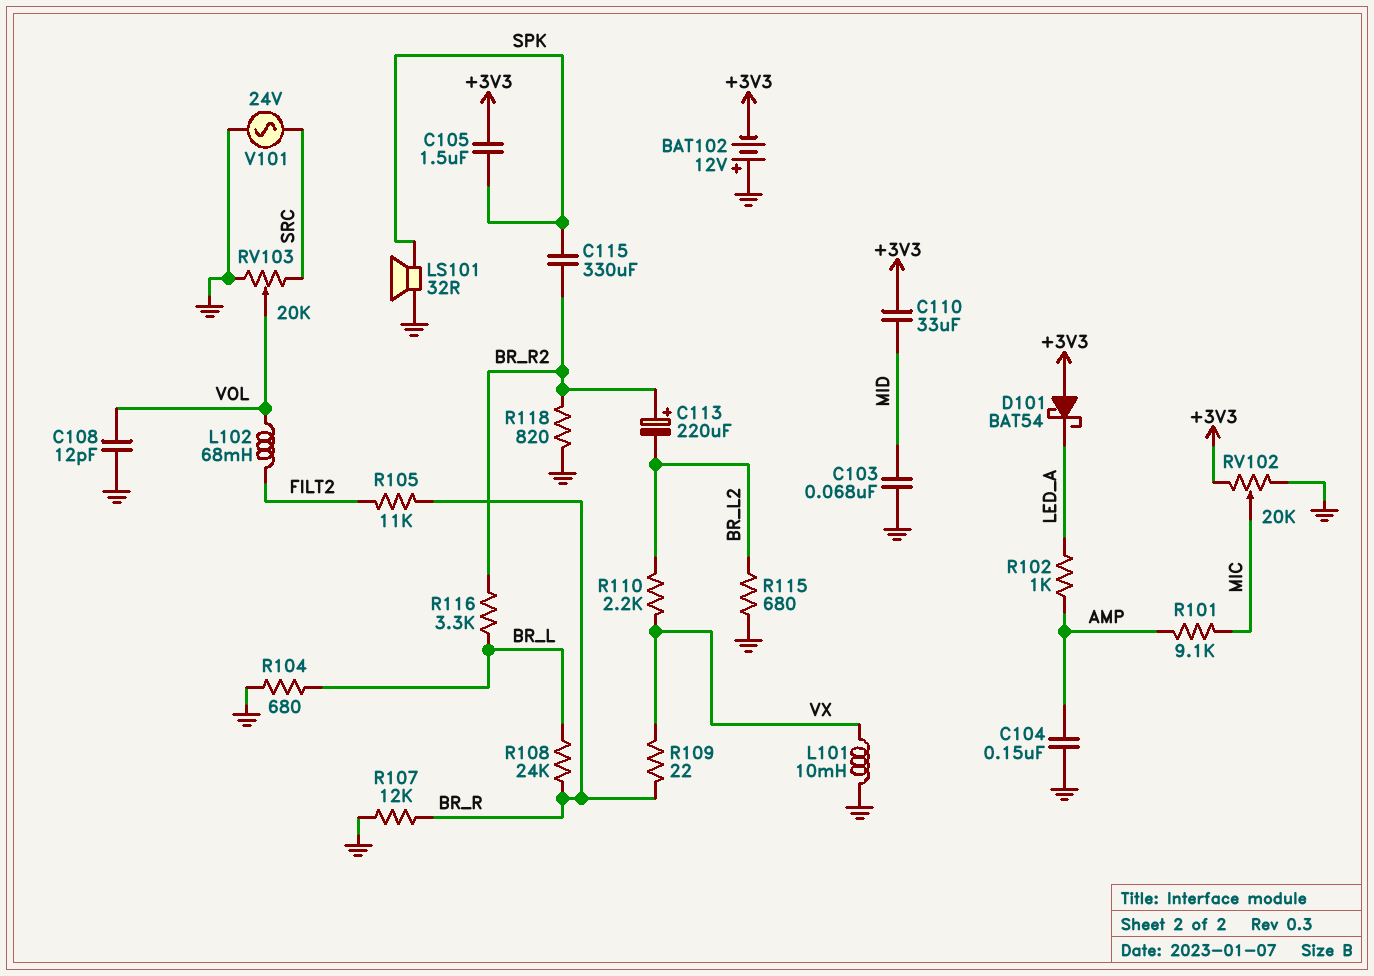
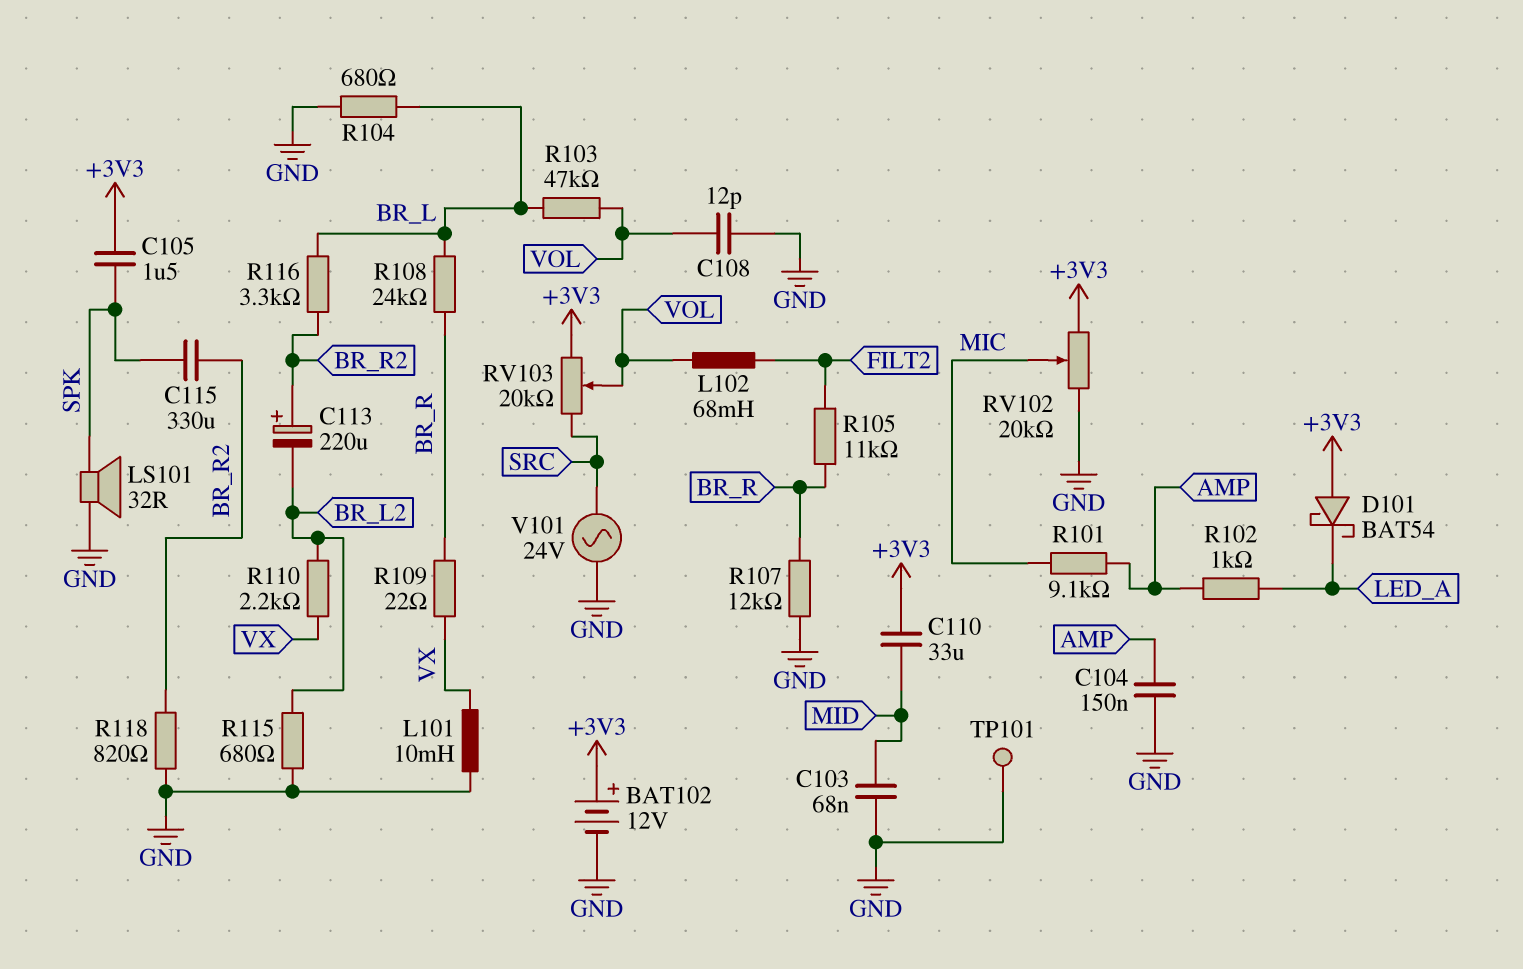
BAT102: 12V (plus GND, minus +3V3) -> 12V (plus +3V3, minus GND)
R103: none -> 47k (BR_L, VOL)
RV103: 20k (GND, SRC, wiper VOL) -> 20k (+3V3, SRC, wiper VOL)
TP101: none -> test point (GND)

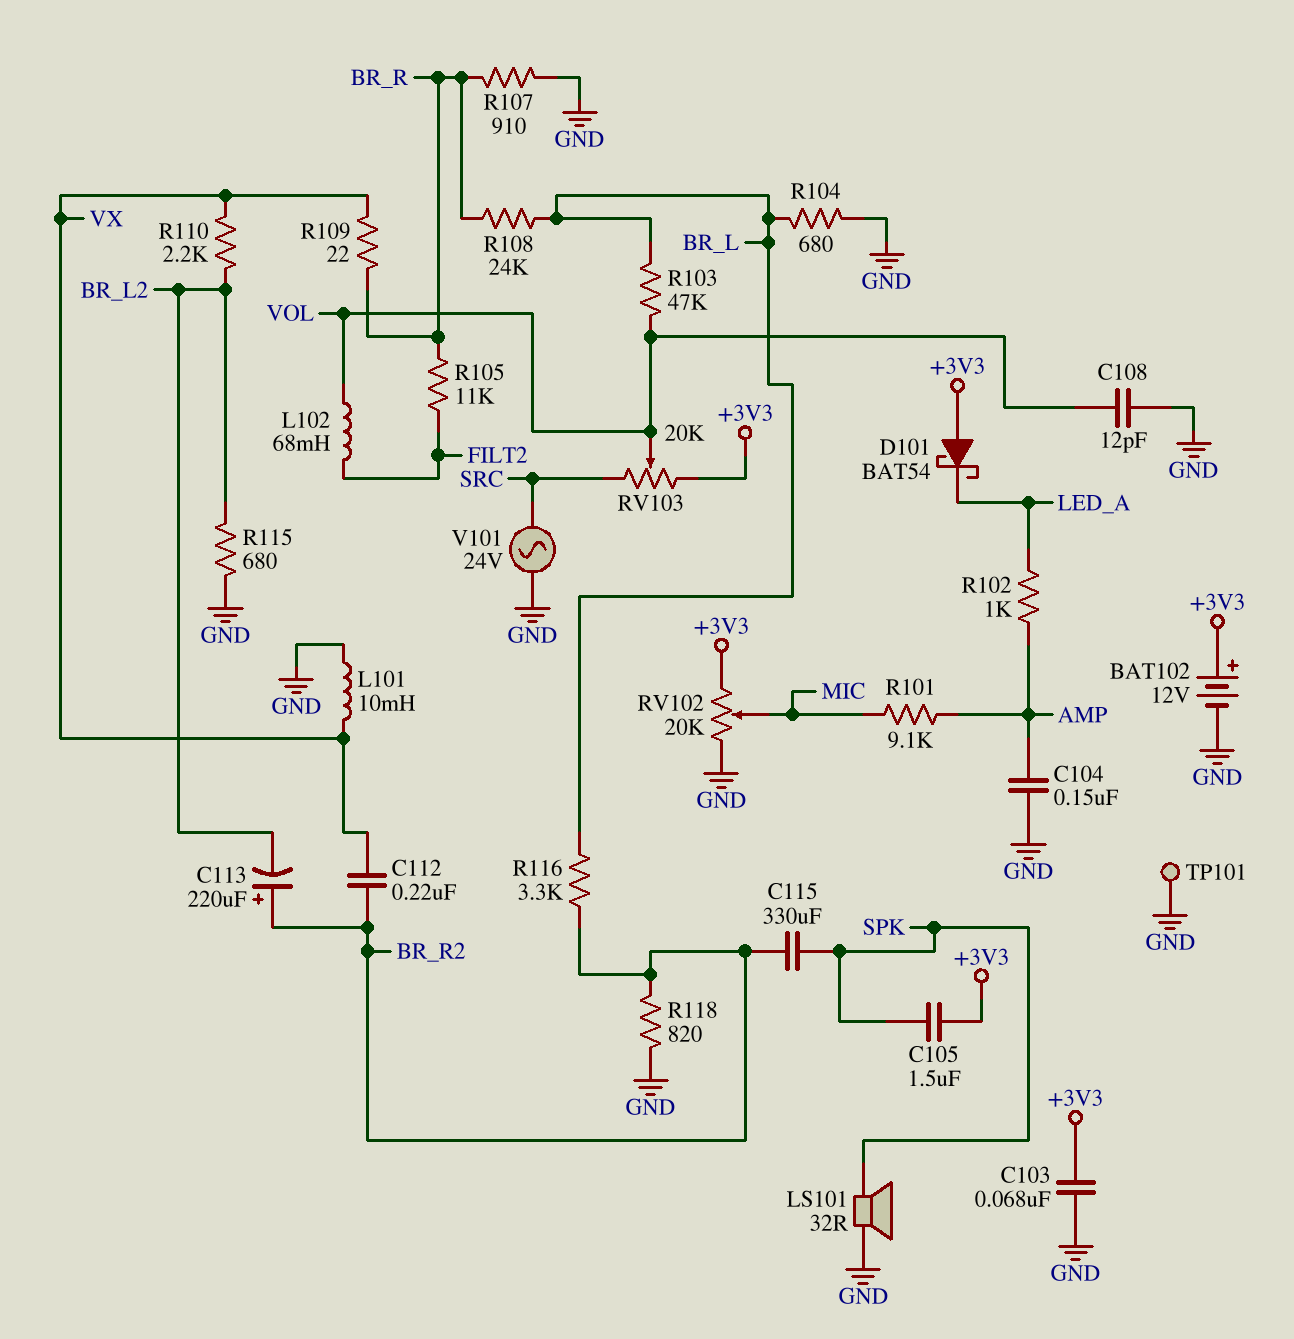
C103: 68nF (GND, MID) -> 68nF (+3V3, GND)
C110: 33uF (+3V3, MID) -> none
C112: none -> 220nF (BR_R2, VX)
R107: 12k (BR_R, GND) -> 910 (BR_R, GND)

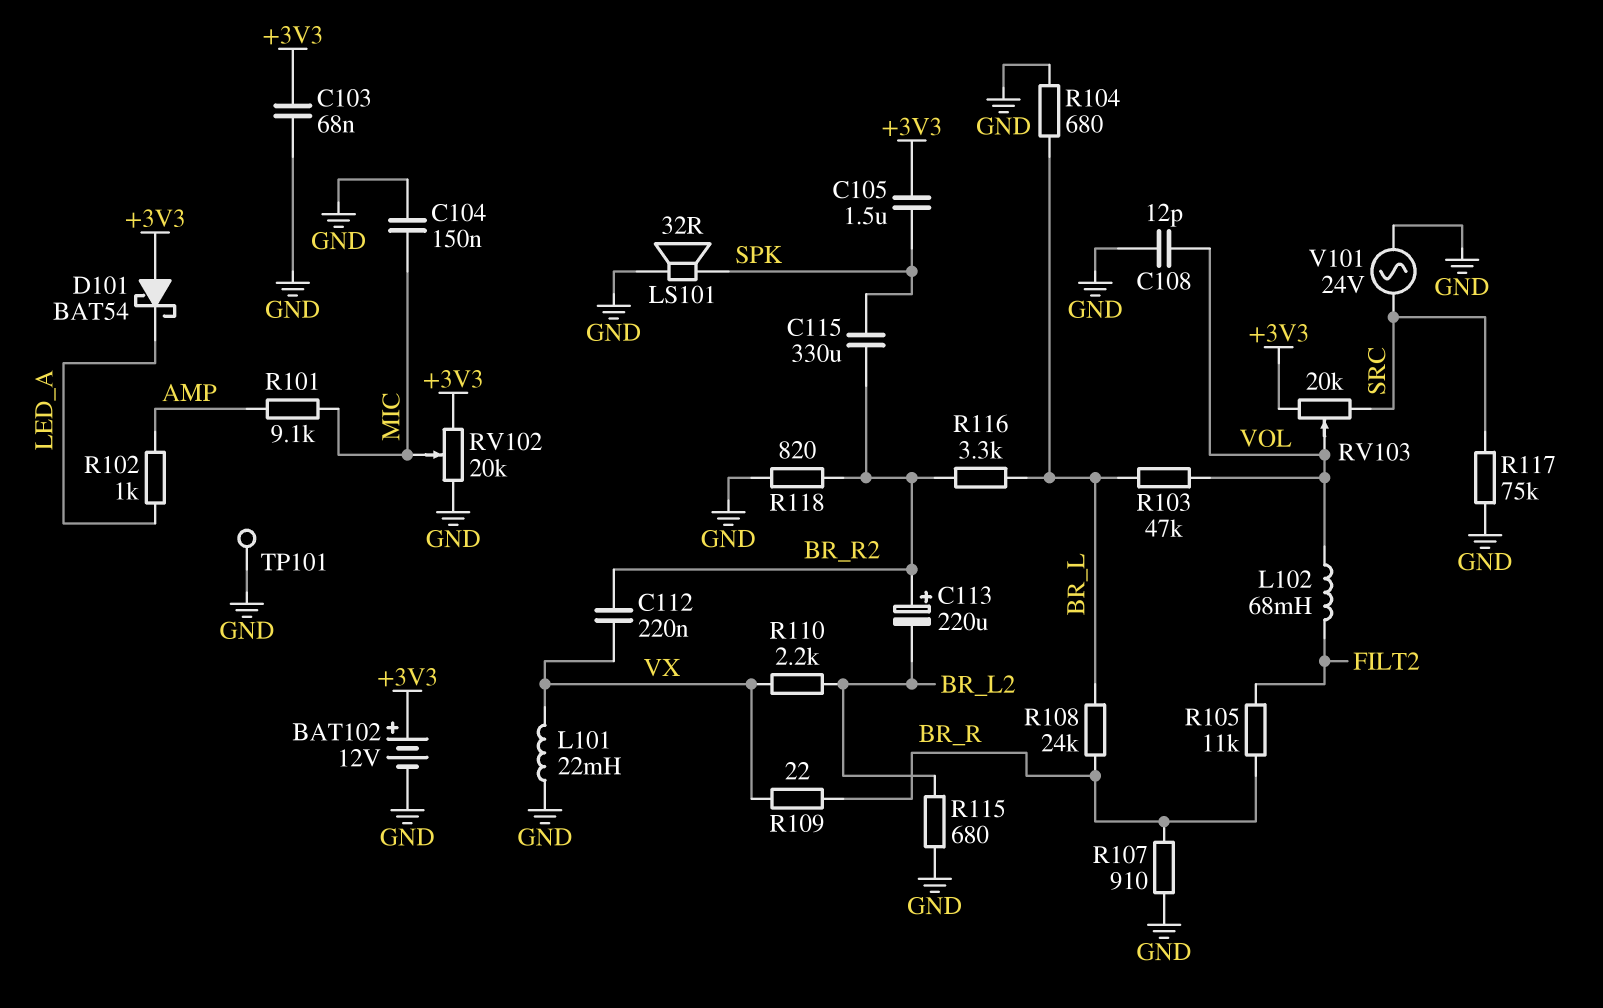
C104: 150nF (AMP, GND) -> 150nF (GND, MIC)
L101: 10mH (GND, VX) -> 22mH (GND, VX)
R117: none -> 75k (GND, SRC)

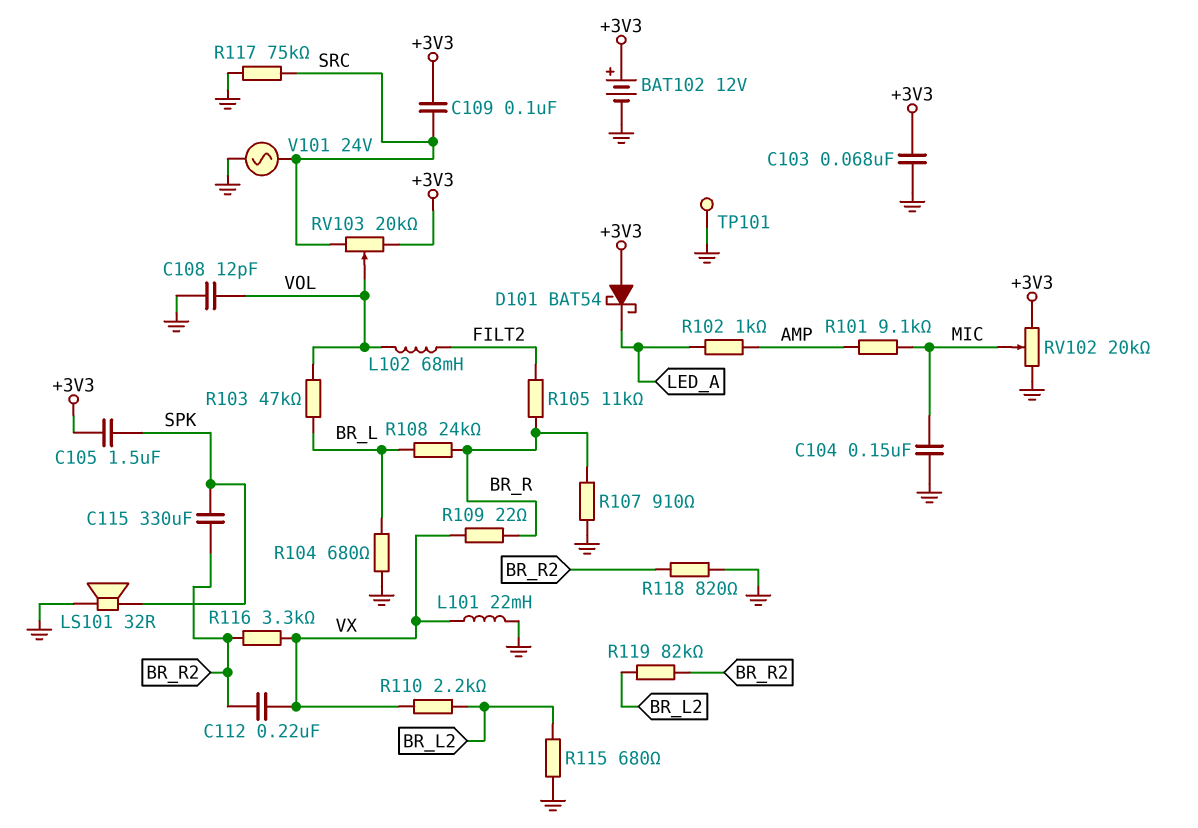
C109: none -> 100nF (+3V3, SRC)
C113: 220uF (plus BR_R2, minus BR_L2) -> none
R116: 3.3k (BR_L, BR_R2) -> 3.3k (BR_R2, VX)
R119: none -> 82k (BR_L2, BR_R2)

